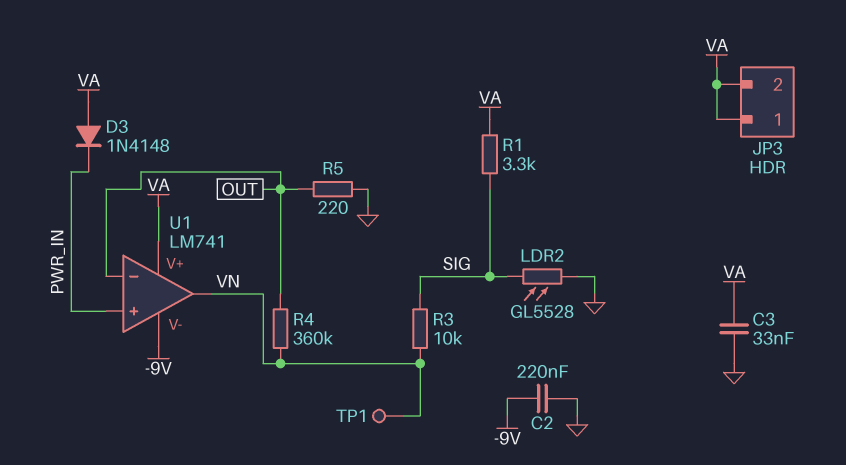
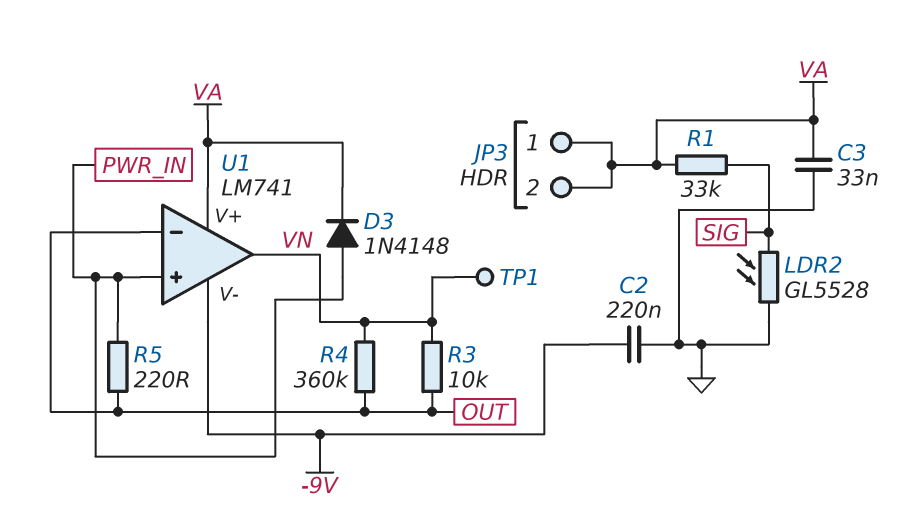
D3: diode 1N4148 (A VA, K PWR_IN) -> diode 1N4148 (A PWR_IN, K VA)
R1: 3.3k (SIG, VA) -> 33k (SIG, VA)
R3: 10k (SIG, VN) -> 10k (OUT, VN)
R5: 220 (GND, OUT) -> 220 (OUT, PWR_IN)

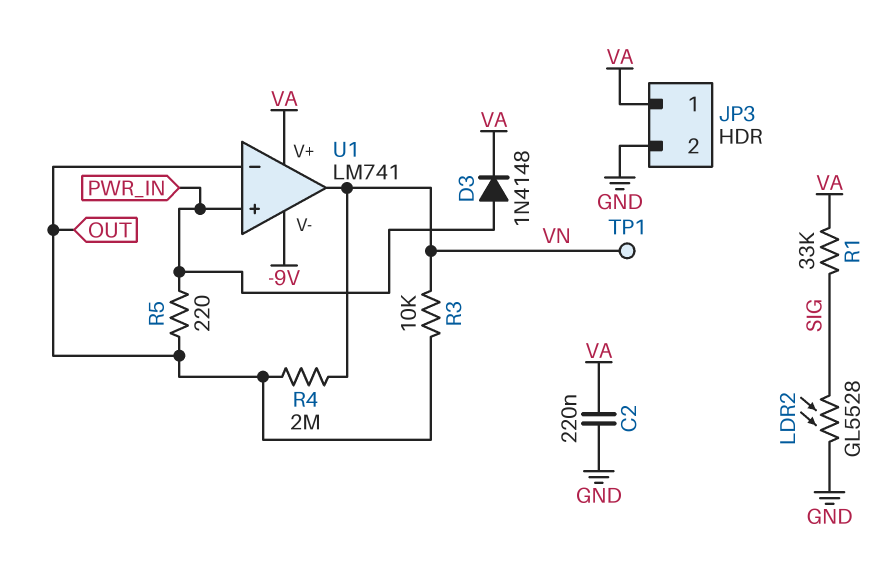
C2: 220nF (-9V, GND) -> 220nF (GND, VA)
C3: 33nF (GND, VA) -> none
JP3 pin 2: VA -> GND
R4: 360k (OUT, VN) -> 2M (OUT, VN)

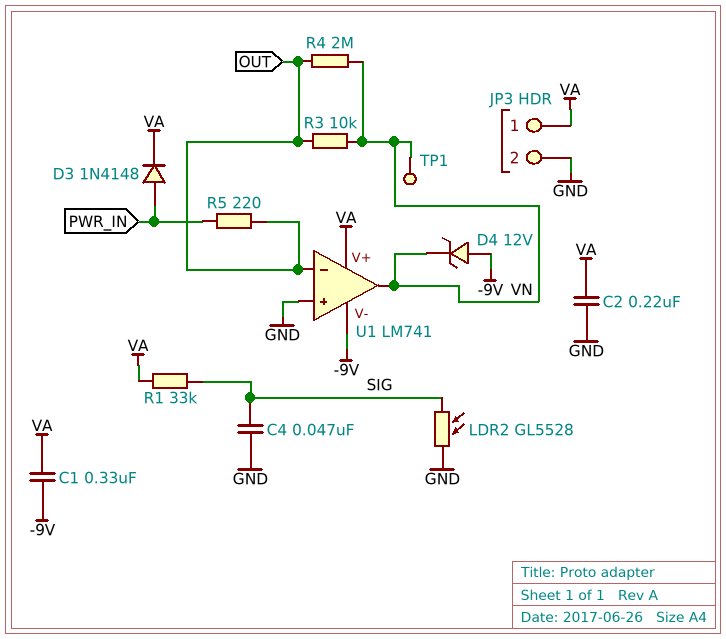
C1: none -> 330nF (-9V, VA)
C4: none -> 47nF (GND, SIG)
D4: none -> zener 12V (A -9V, K VN)
U1 pin in+: PWR_IN -> GND

